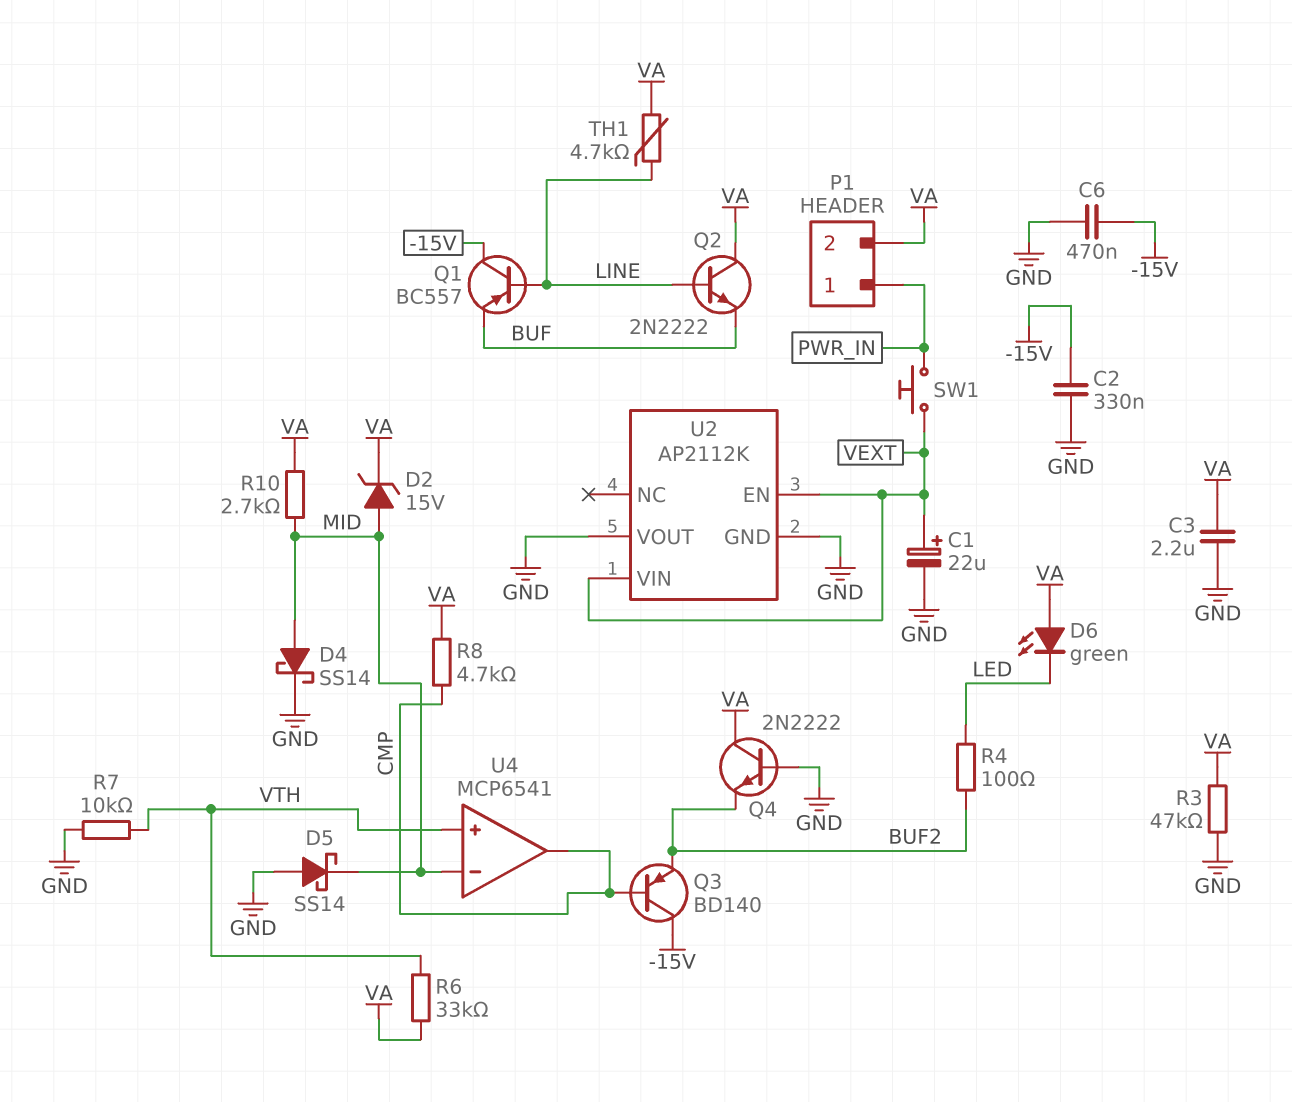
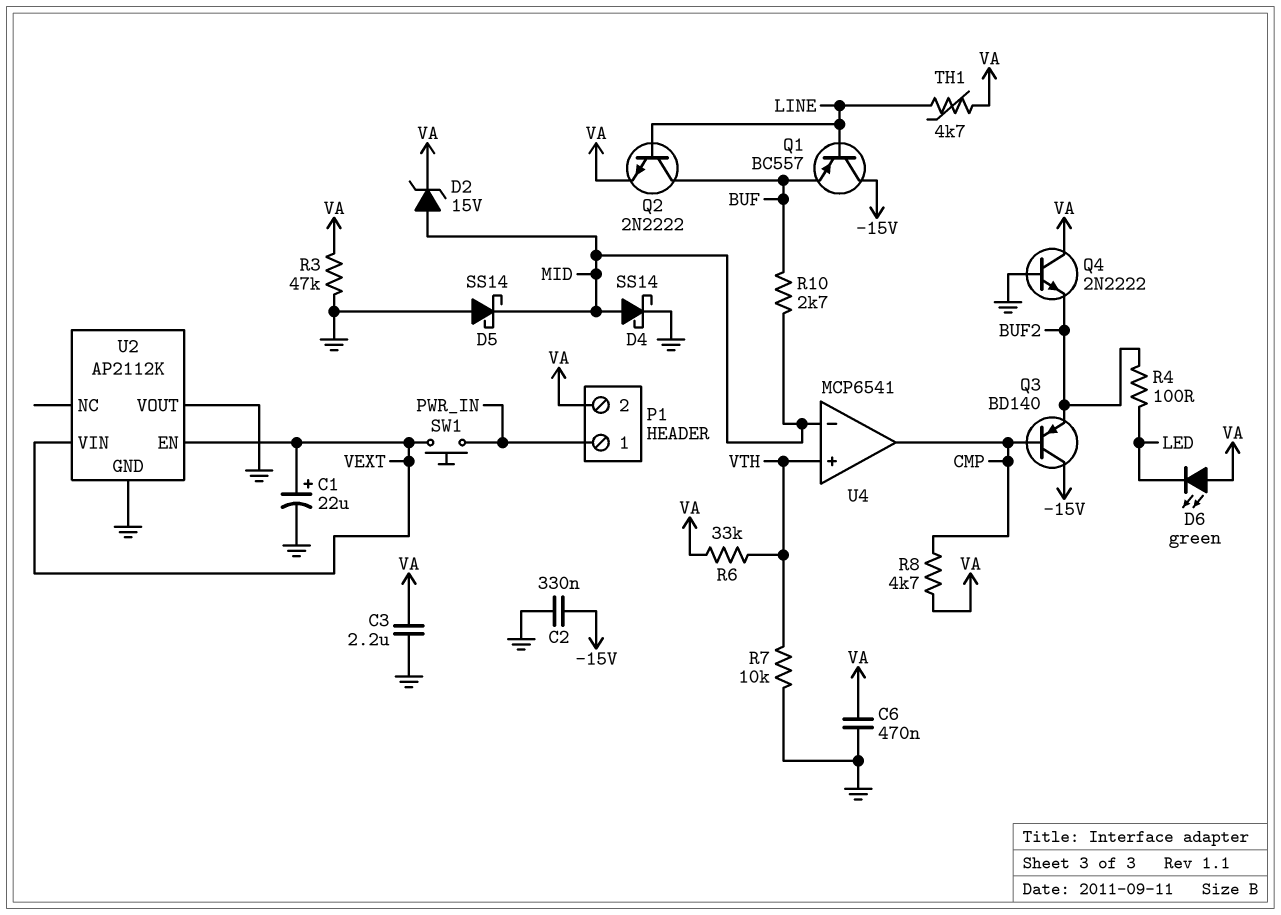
C6: 470nF (-15V, GND) -> 470nF (GND, VA)
Q2: NPN 2N2222 (B LINE, C VA, E BUF) -> NPN 2N2222 (B LINE, C BUF, E VA)
R10: 2.7k (MID, VA) -> 2.7k (BUF, MID)

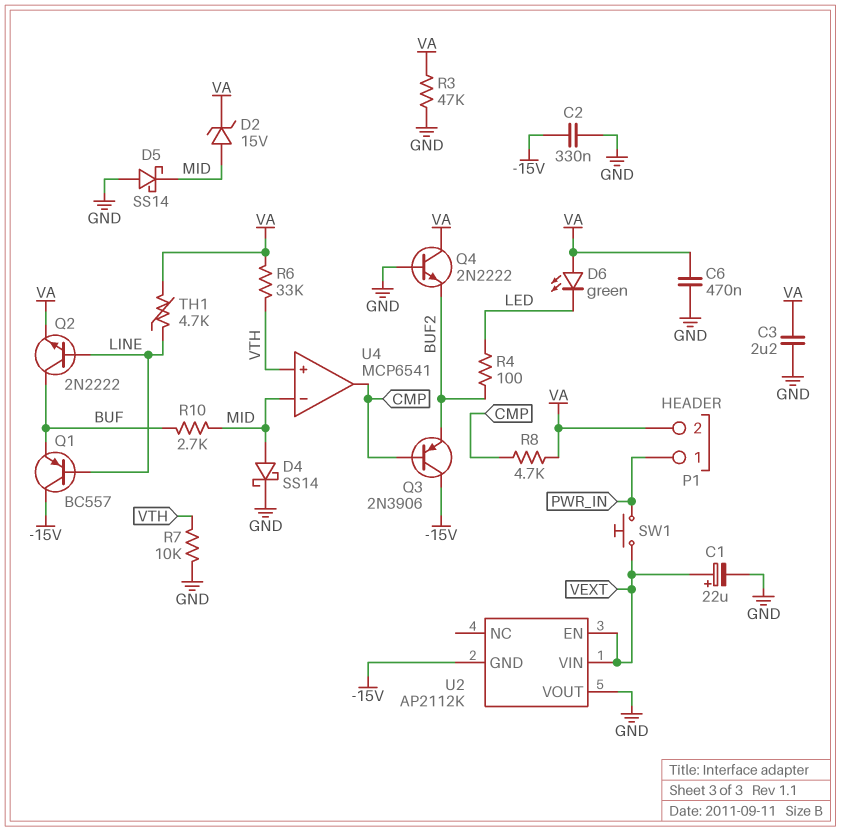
Q3: PNP BD140 (B CMP, C -15V, E BUF2) -> PNP 2N3906 (B CMP, C -15V, E BUF2)
U2 pin GND: GND -> -15V

